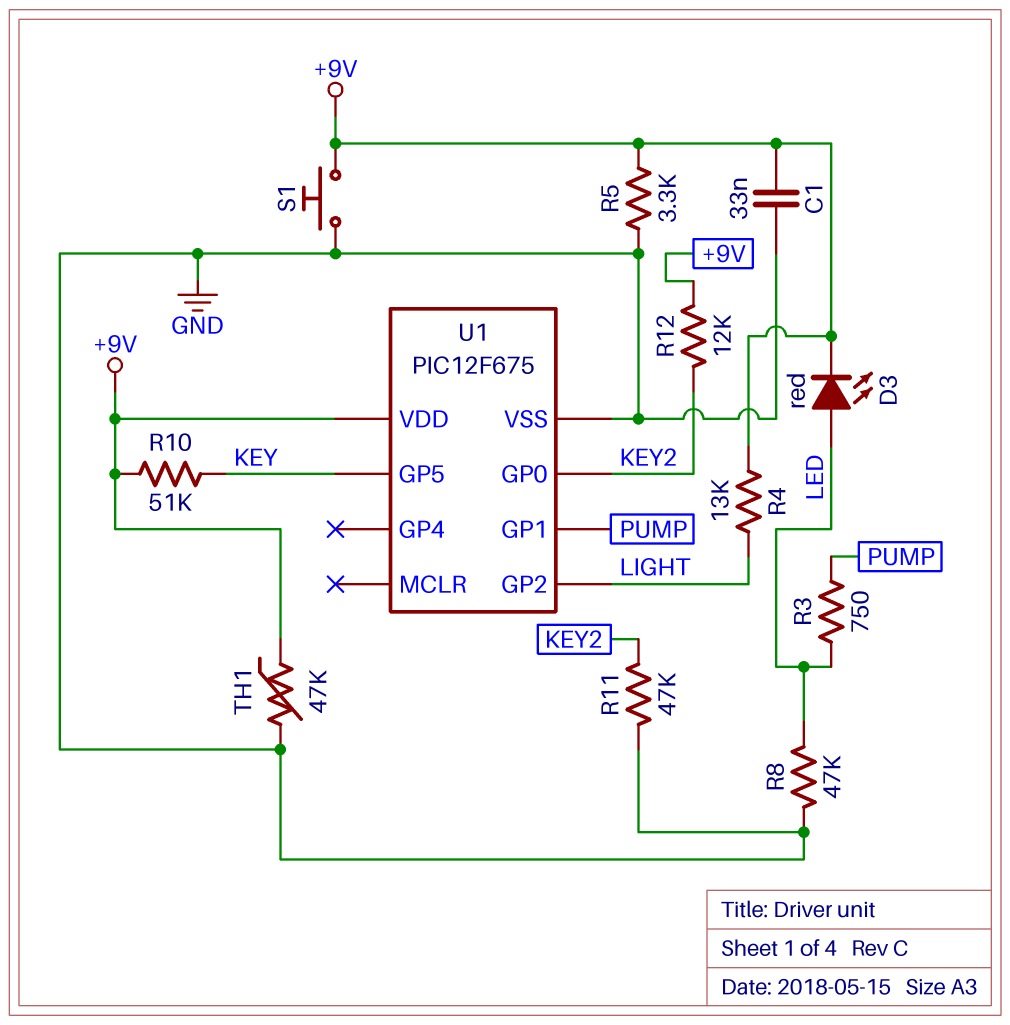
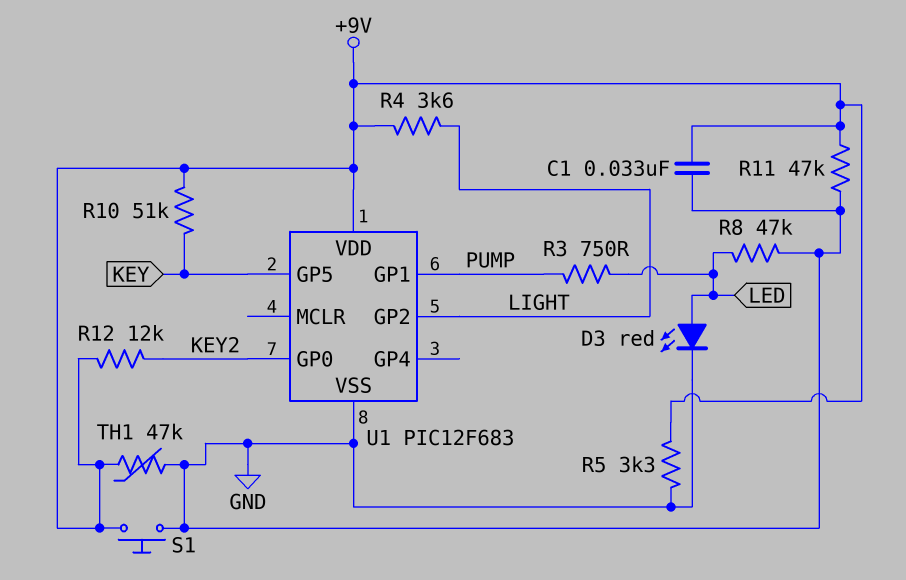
D3: LED red (A LED, K +9V) -> LED red (A LED, K GND)
R4: 13k (+9V, LIGHT) -> 3.6k (+9V, LIGHT)
R11: 47k (GND, KEY2) -> 47k (+9V, GND)
U1: PIC12F675 -> PIC12F683

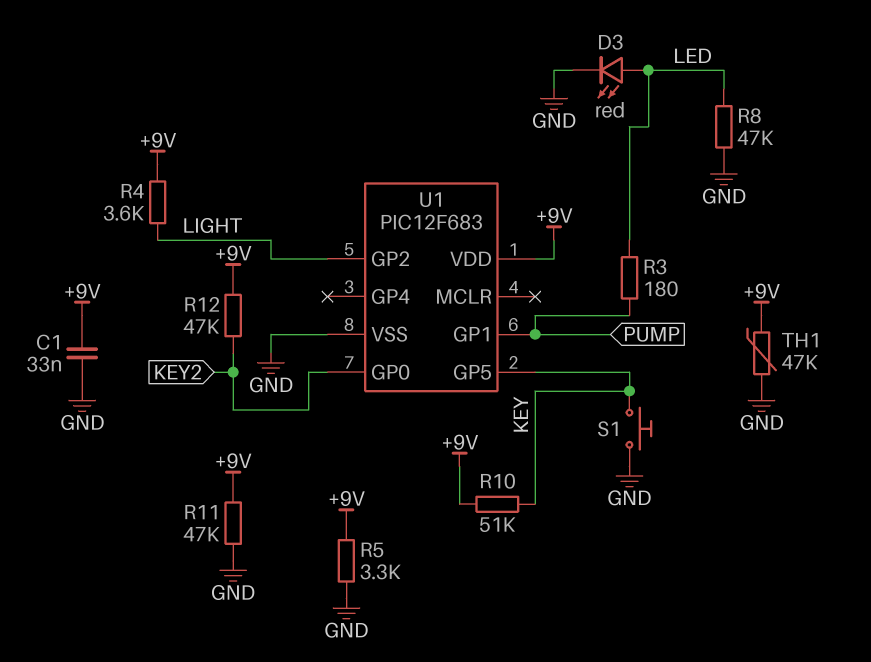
R3: 750 (LED, PUMP) -> 180 (LED, PUMP)
R12: 12k (+9V, KEY2) -> 47k (+9V, KEY2)
S1: button (+9V, GND) -> button (GND, KEY)

